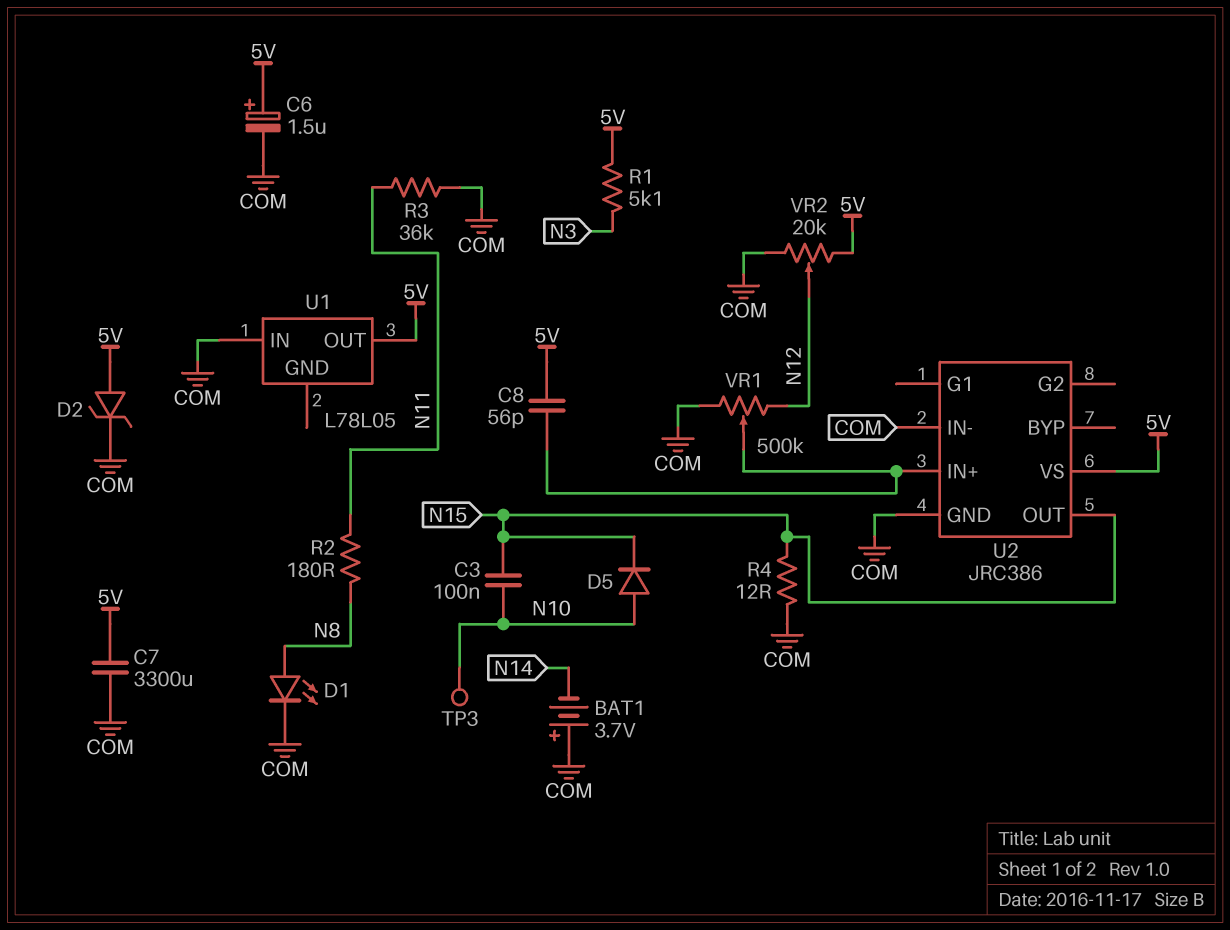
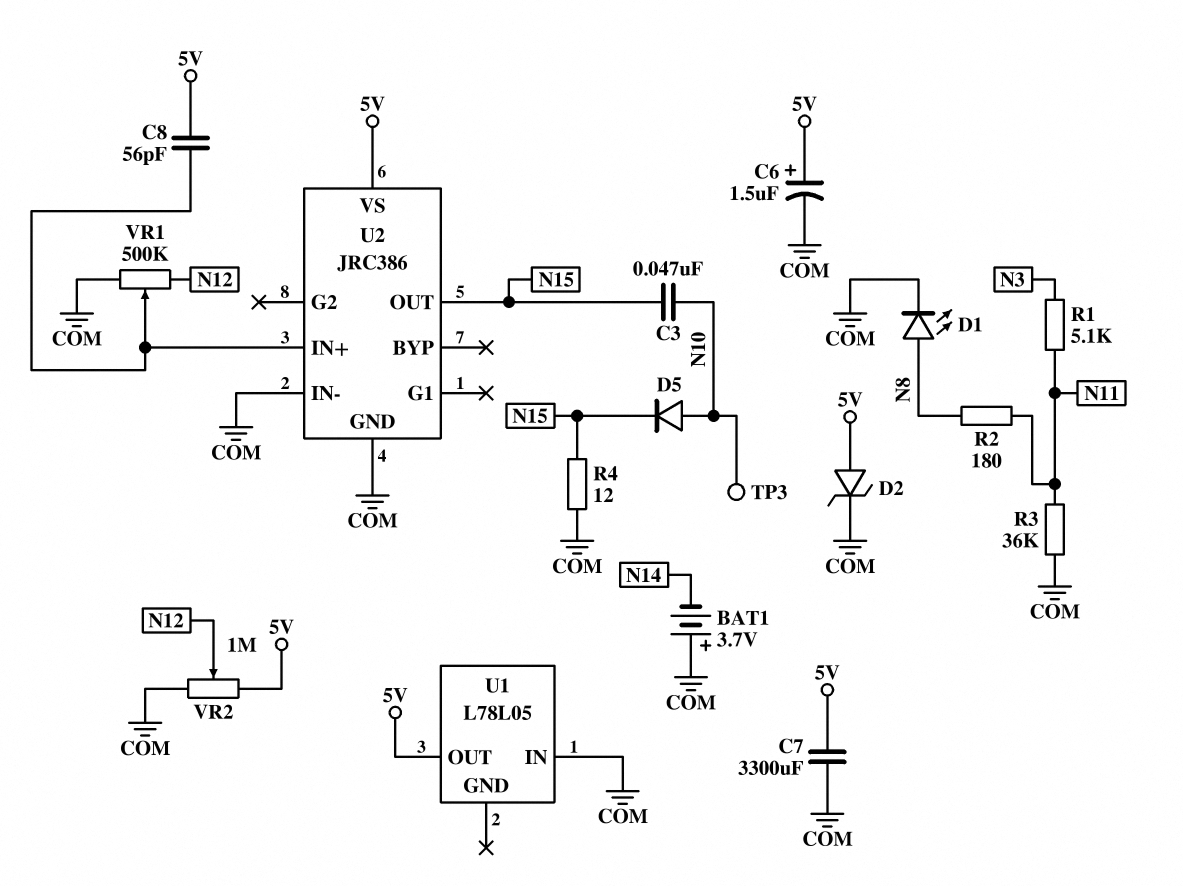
C3: 100nF (N10, N15) -> 47nF (N10, N15)
R1: 5.1k (5V, N3) -> 5.1k (N3, N11)
VR2: 20k (5V, COM, wiper N12) -> 1M (5V, COM, wiper N12)

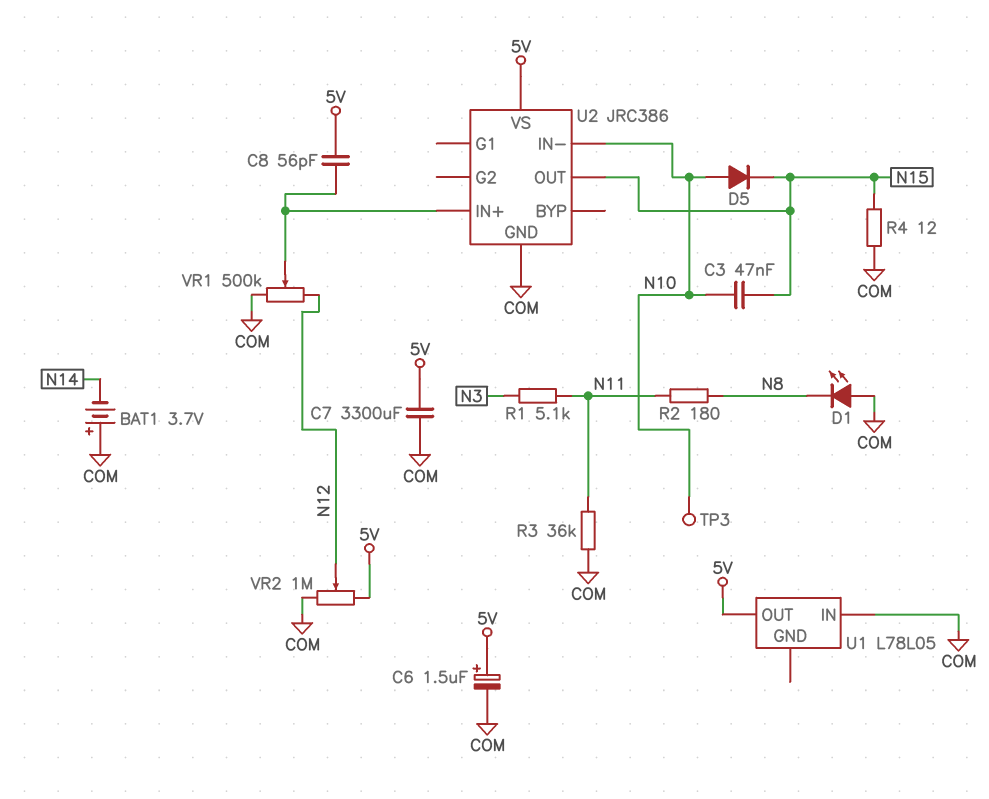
D1: LED (A N8, K COM) -> LED (A COM, K N8)
D2: zener (A 5V, K COM) -> none
U2 pin IN-: COM -> N10

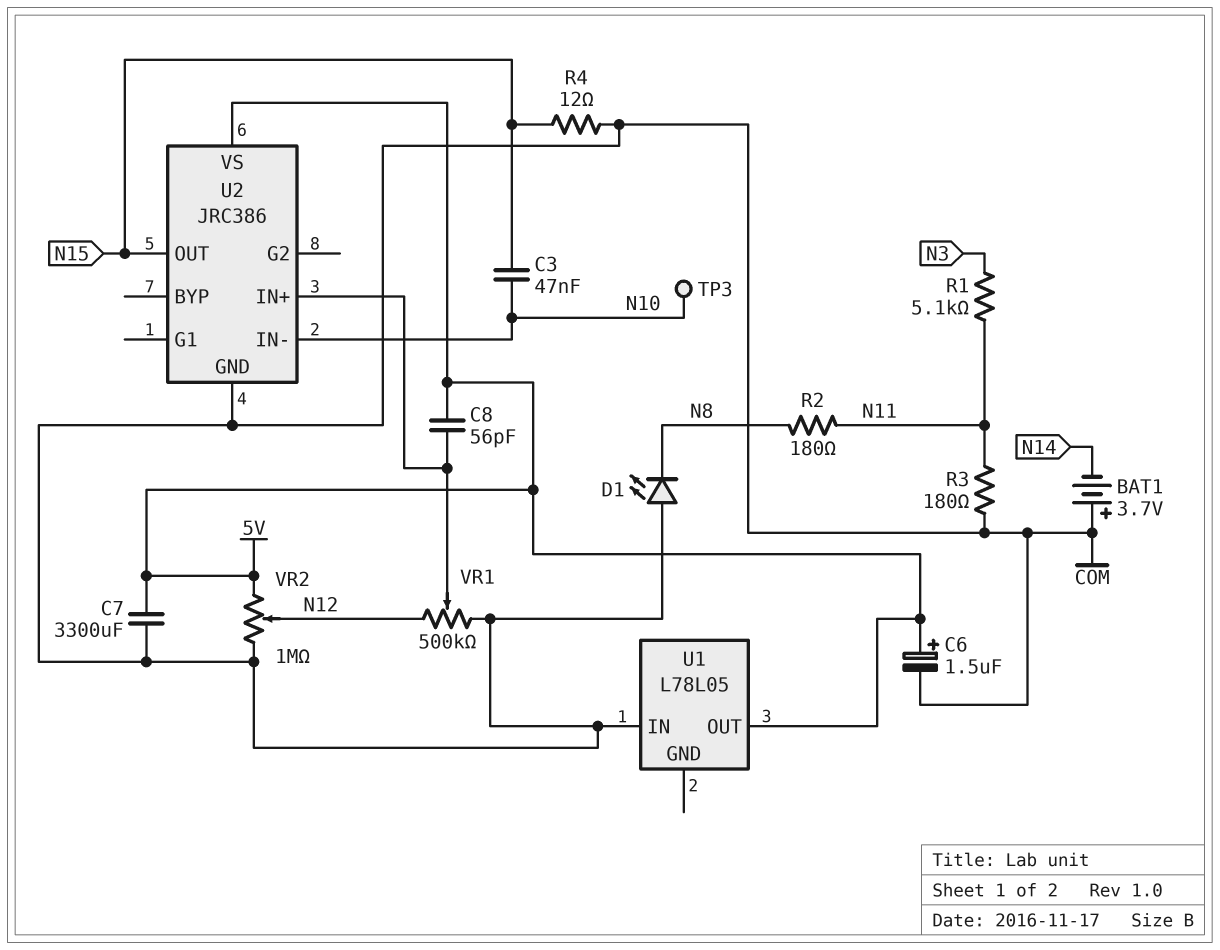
D5: diode (A N10, K N15) -> none
R3: 36k (COM, N11) -> 180 (COM, N11)

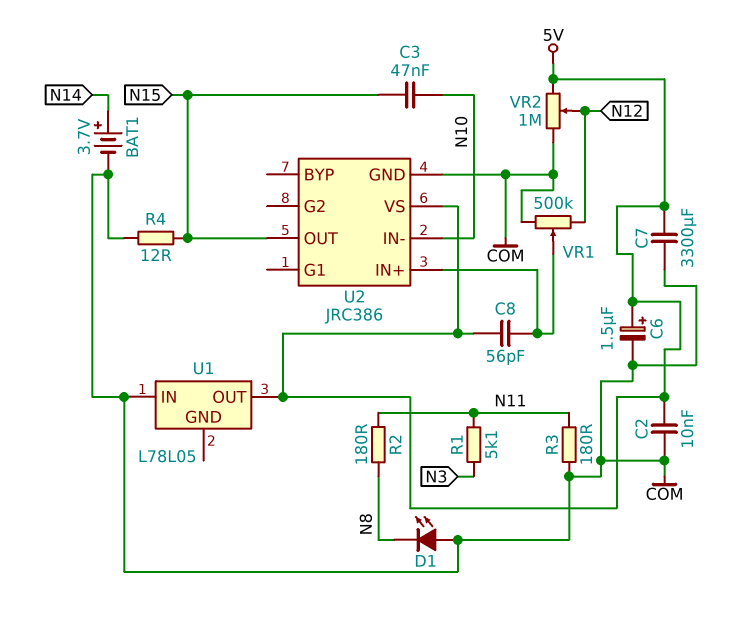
BAT1: 3.7V (plus COM, minus N14) -> 3.7V (plus N14, minus COM)
C2: none -> 10nF (5V, COM)
TP3: test point (N10) -> none

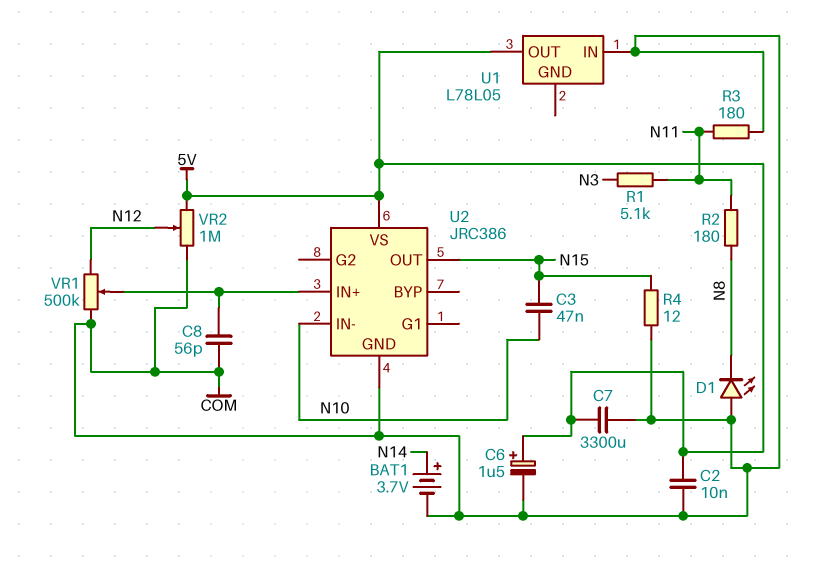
C8: 56pF (5V, U2/IN+) -> 56pF (COM, U2/IN+)

